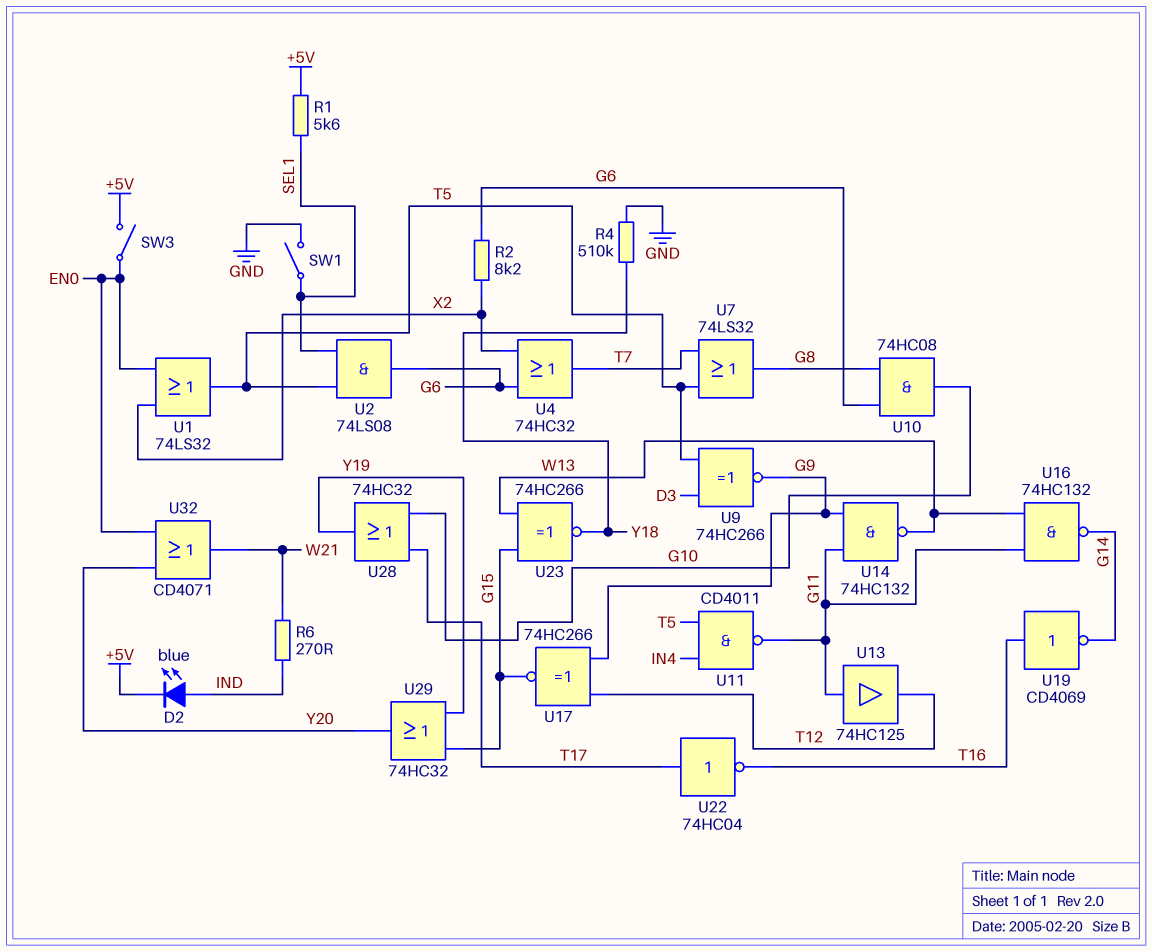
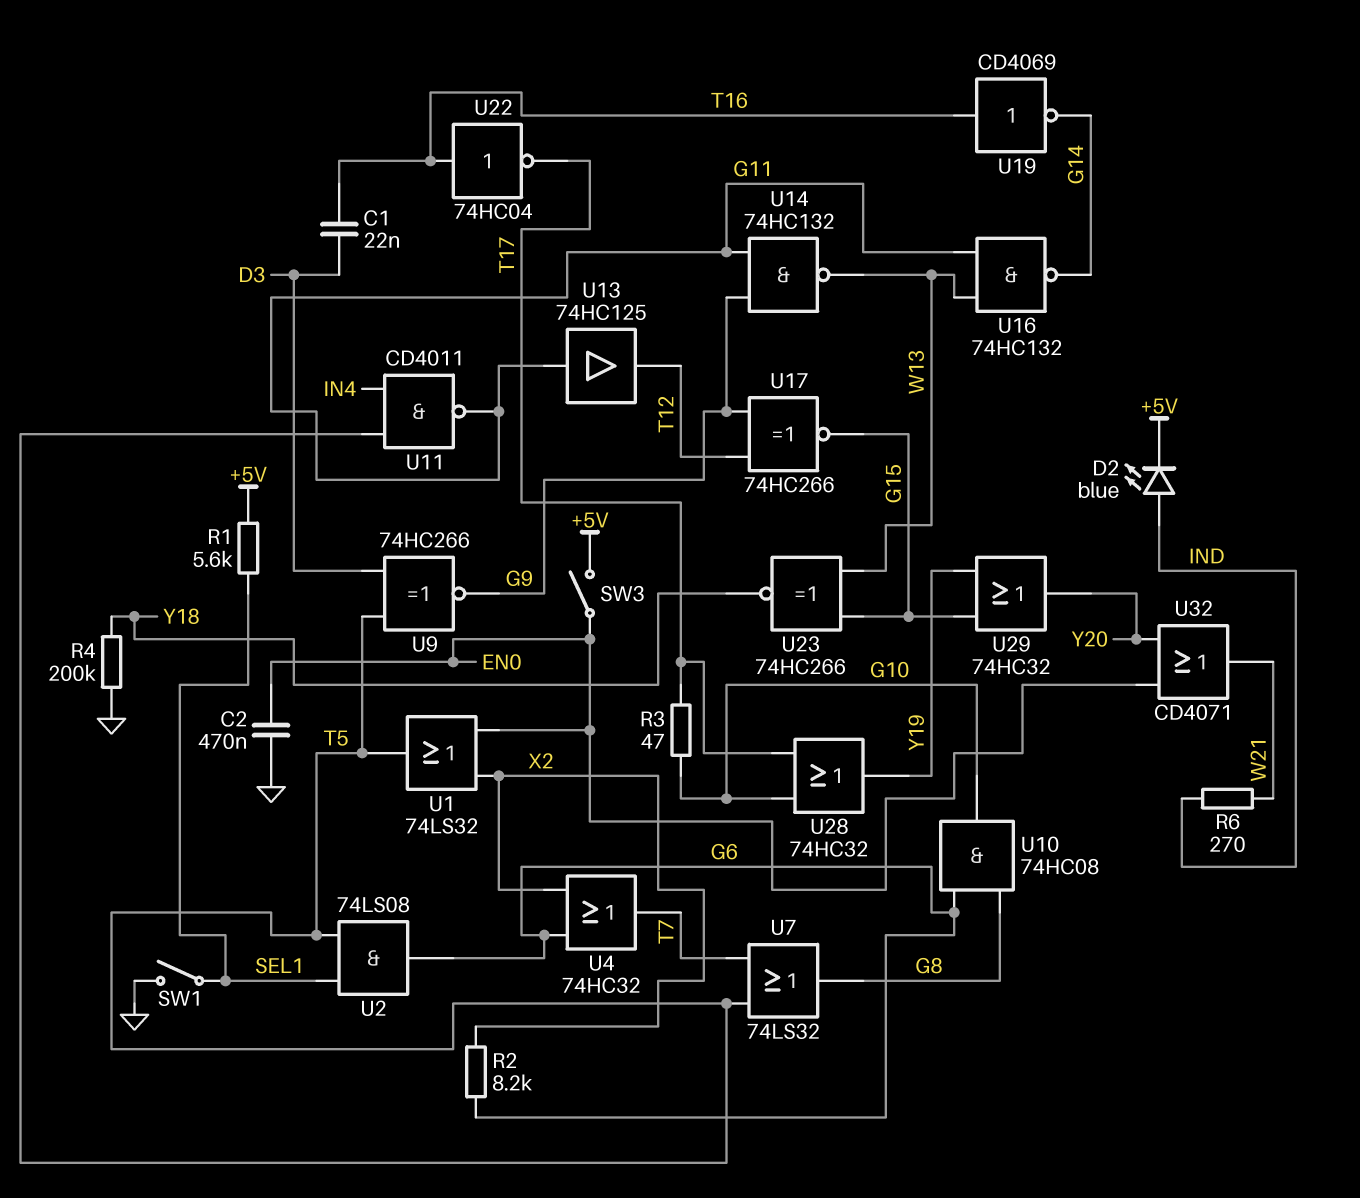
C1: none -> 22nF (D3, T16)
C2: none -> 470nF (EN0, GND)
R3: none -> 47 (G10, T17)
R4: 510k (GND, Y18) -> 200k (GND, Y18)
U22: NOT 74HC04 (in T17, out T16) -> NOT 74HC04 (in T16, out T17)

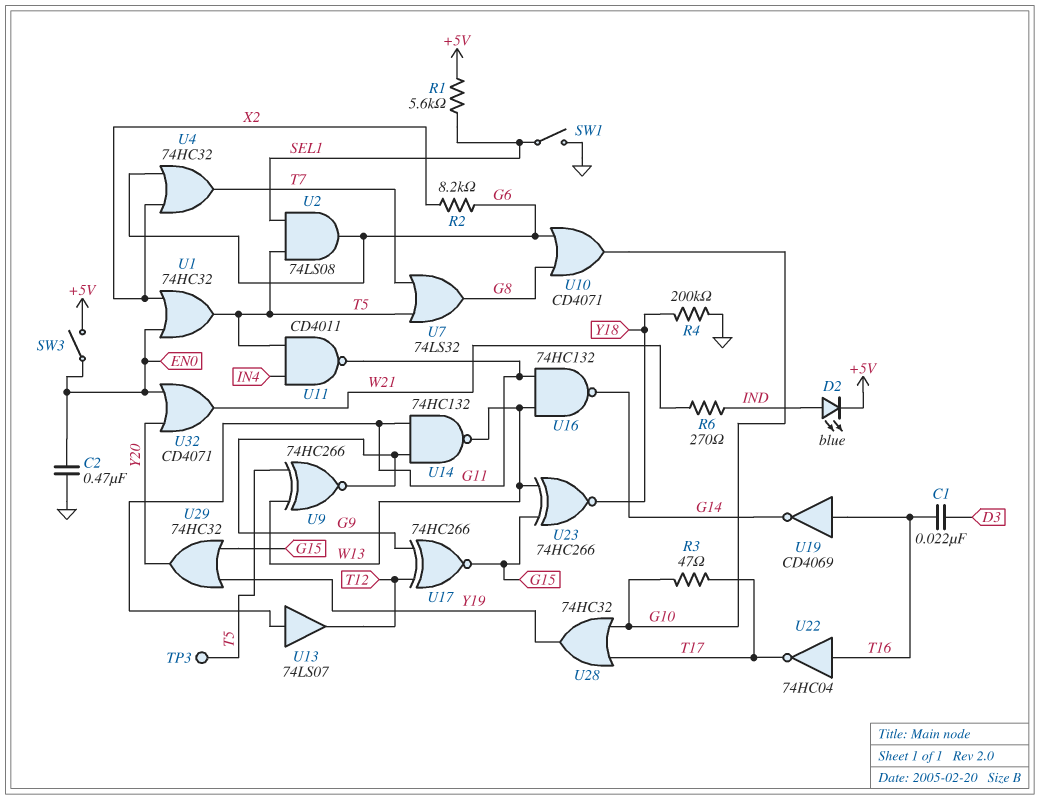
TP3: none -> test point (T5)
U1: OR 74LS32 (in EN0, in X2, out T5) -> OR 74HC32 (in EN0, in X2, out T5)
U9: XNOR 74HC266 (in D3, in T5, out G9) -> XNOR 74HC266 (in T5, in W13, out G9)
U10: AND 74HC08 (in G6, in G8, out G10) -> OR CD4071 (in G6, in G8, out G10)
U13: buffer 74HC125 (in G11, out T12) -> buffer 74LS07 (in G11, out T12)

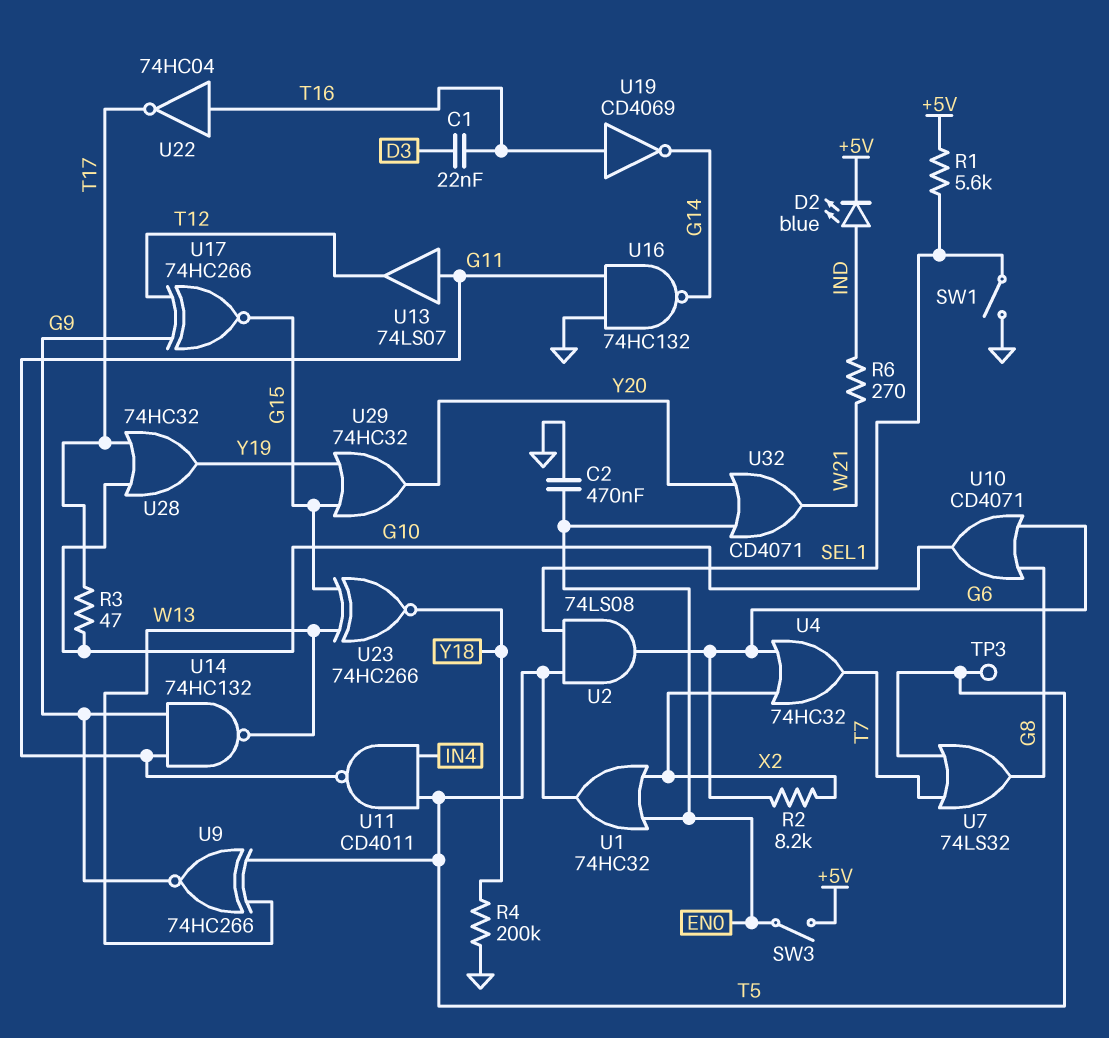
U16: NAND 74HC132 (in G11, in W13, out G14) -> NAND 74HC132 (in G11, in GND, out G14)

